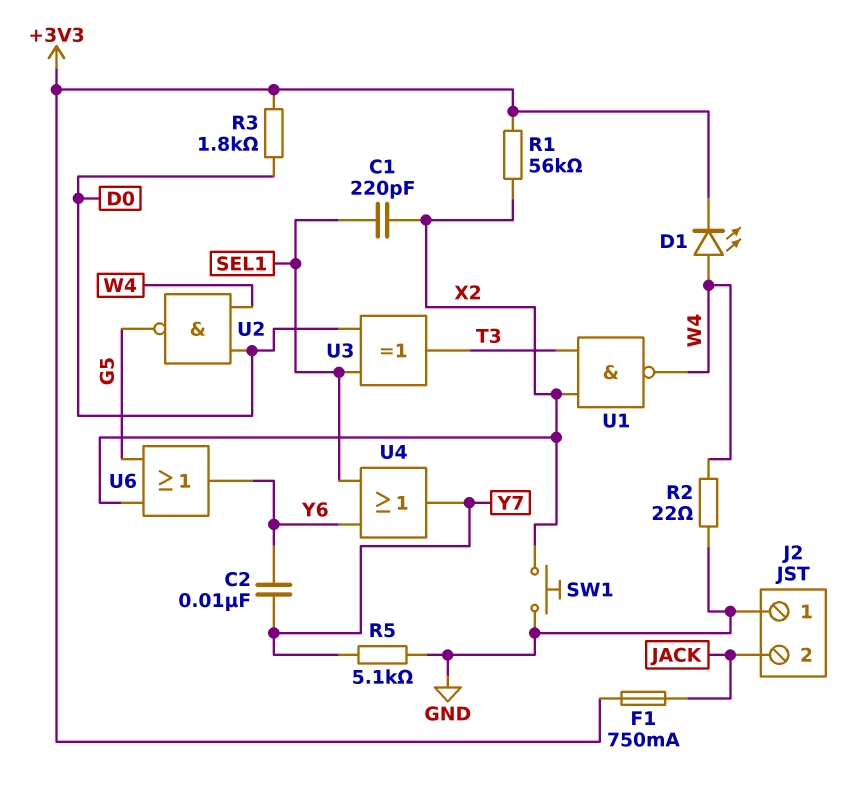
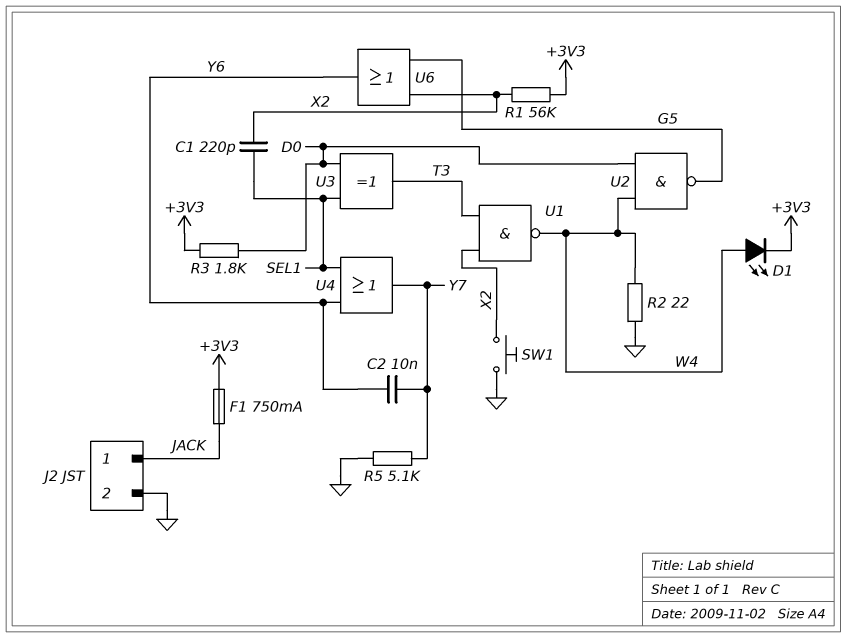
J2 pin 1: GND -> JACK
J2 pin 2: JACK -> GND

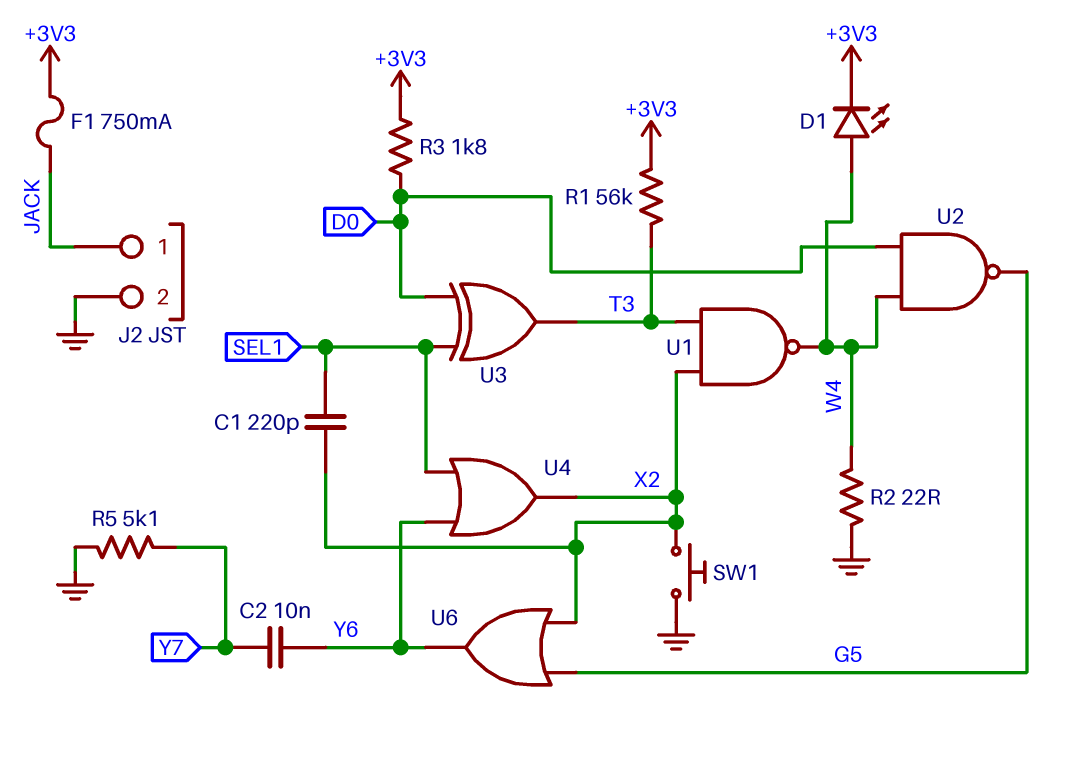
R1: 56k (+3V3, X2) -> 56k (+3V3, T3)
U4: OR (in SEL1, in Y6, out Y7) -> OR (in SEL1, in Y6, out X2)

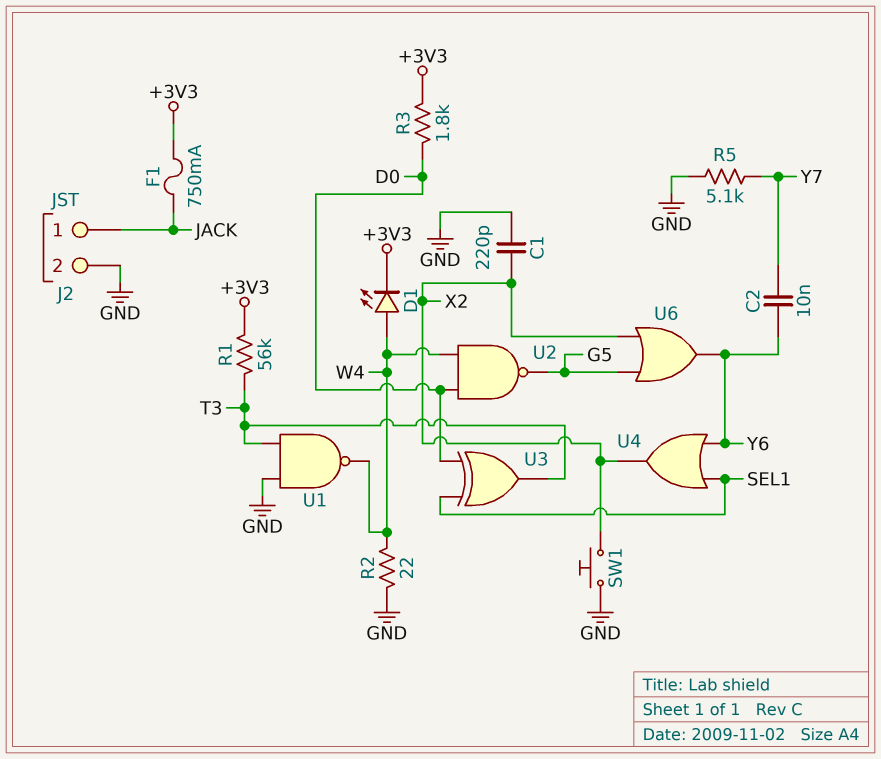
C1: 220pF (SEL1, X2) -> 220pF (GND, X2)
U1: NAND (in T3, in X2, out W4) -> NAND (in GND, in T3, out W4)

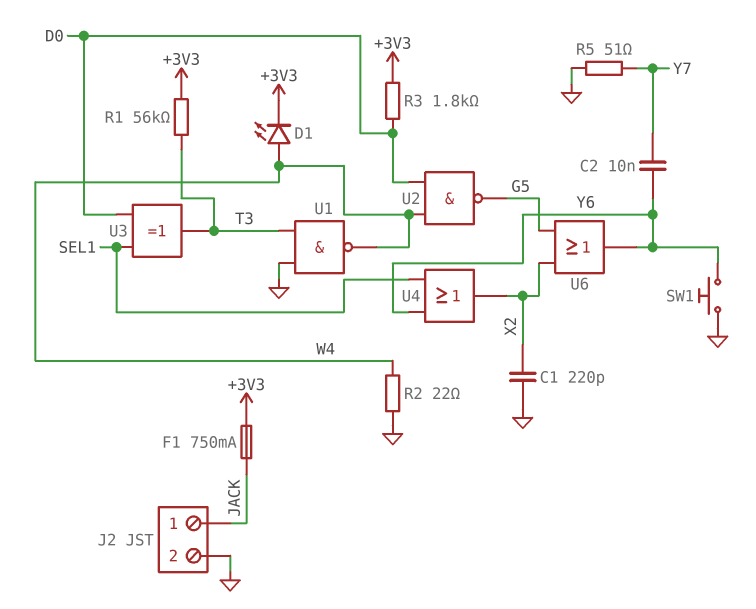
R5: 5.1k (GND, Y7) -> 51 (GND, Y7)
SW1: button (GND, X2) -> button (GND, Y6)

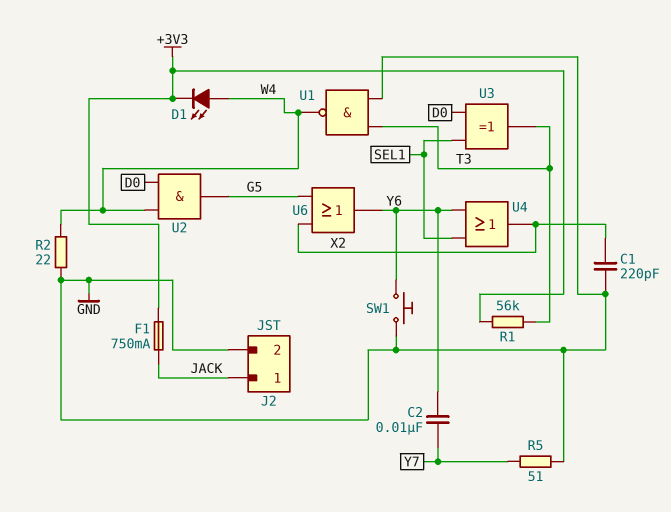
R3: 1.8k (+3V3, D0) -> none
U2: NAND (in D0, in W4, out G5) -> AND (in D0, in W4, out G5)

